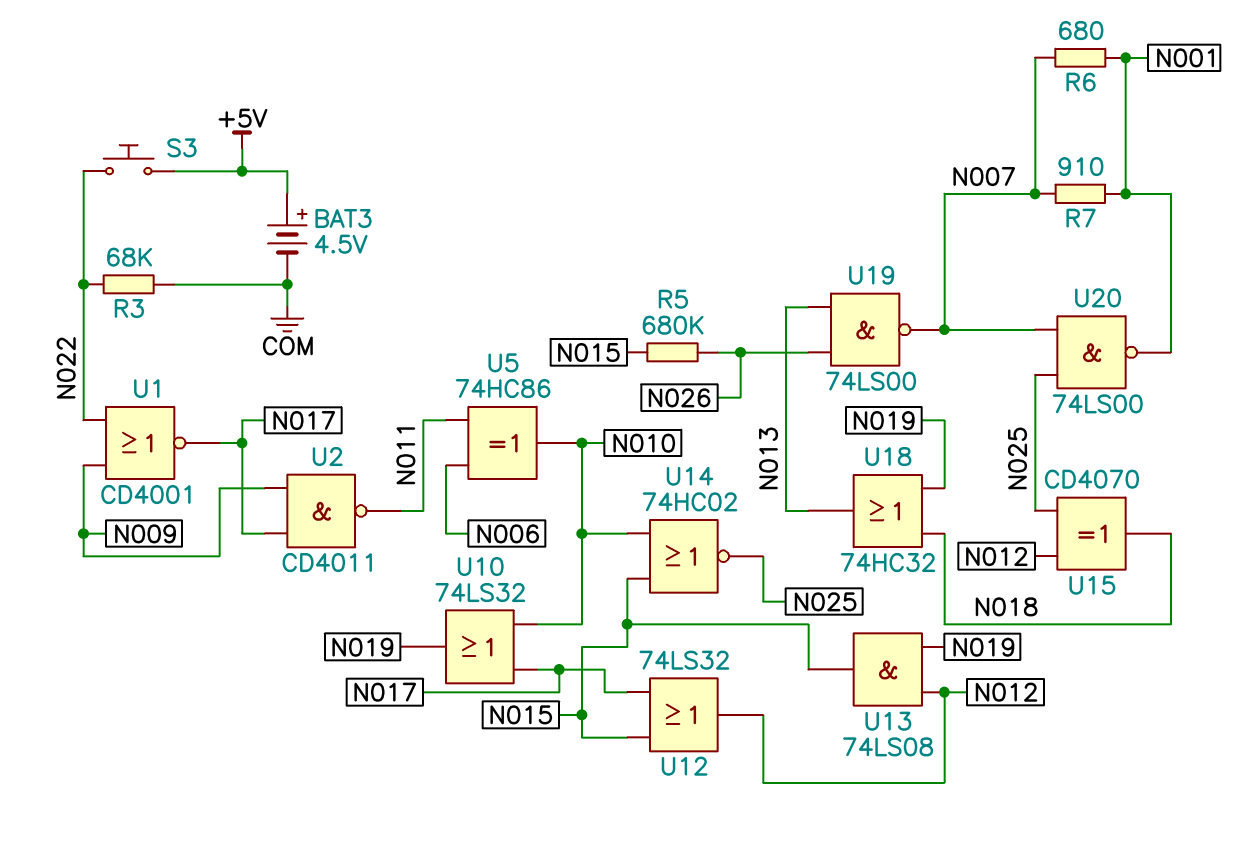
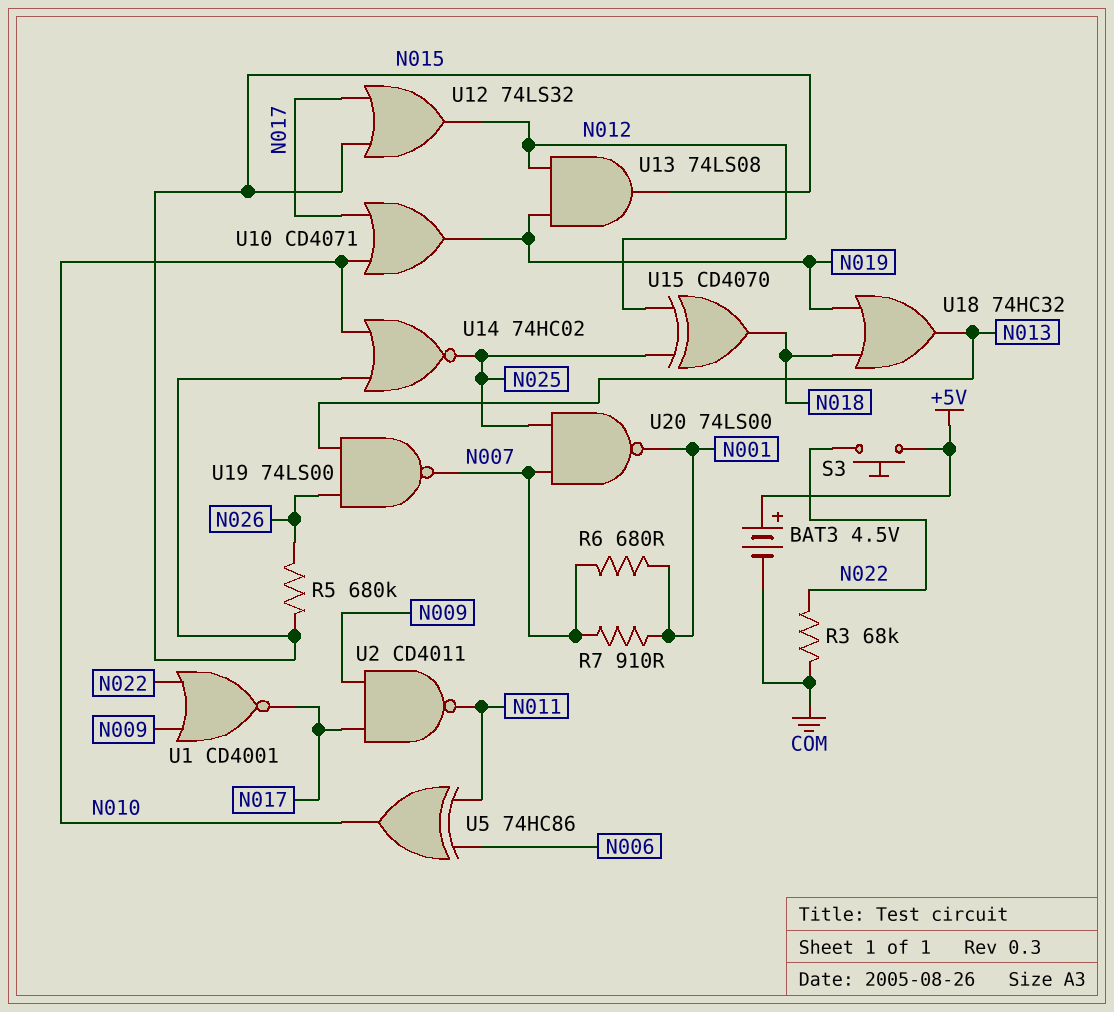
U10: OR 74LS32 (in N010, in N017, out N019) -> OR CD4071 (in N010, in N017, out N019)

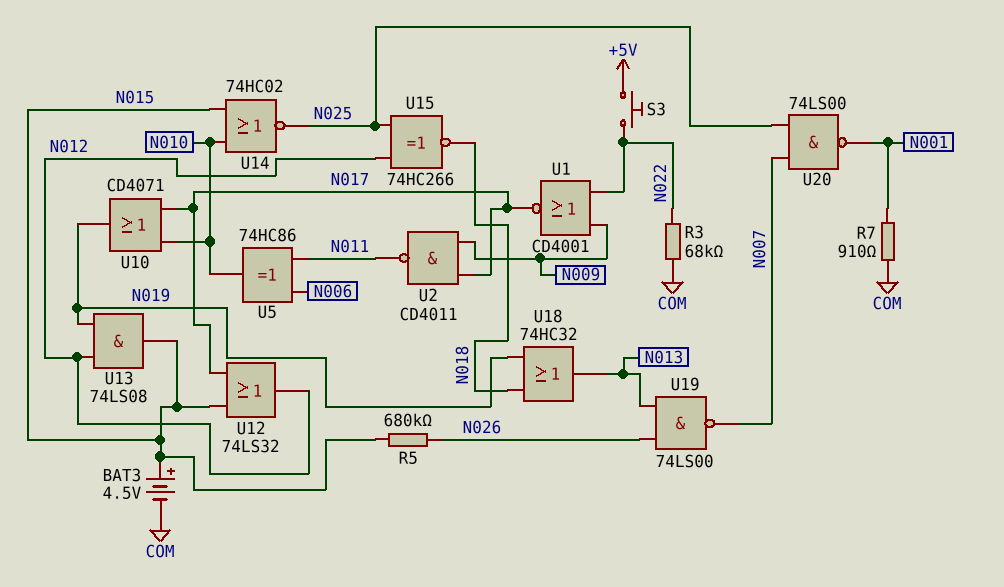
BAT3: 4.5V (plus +5V, minus COM) -> 4.5V (plus N015, minus COM)
R6: 680 (N001, N007) -> none
R7: 910 (N001, N007) -> 910 (COM, N001)
U15: XOR CD4070 (in N012, in N025, out N018) -> XNOR 74HC266 (in N012, in N025, out N018)

